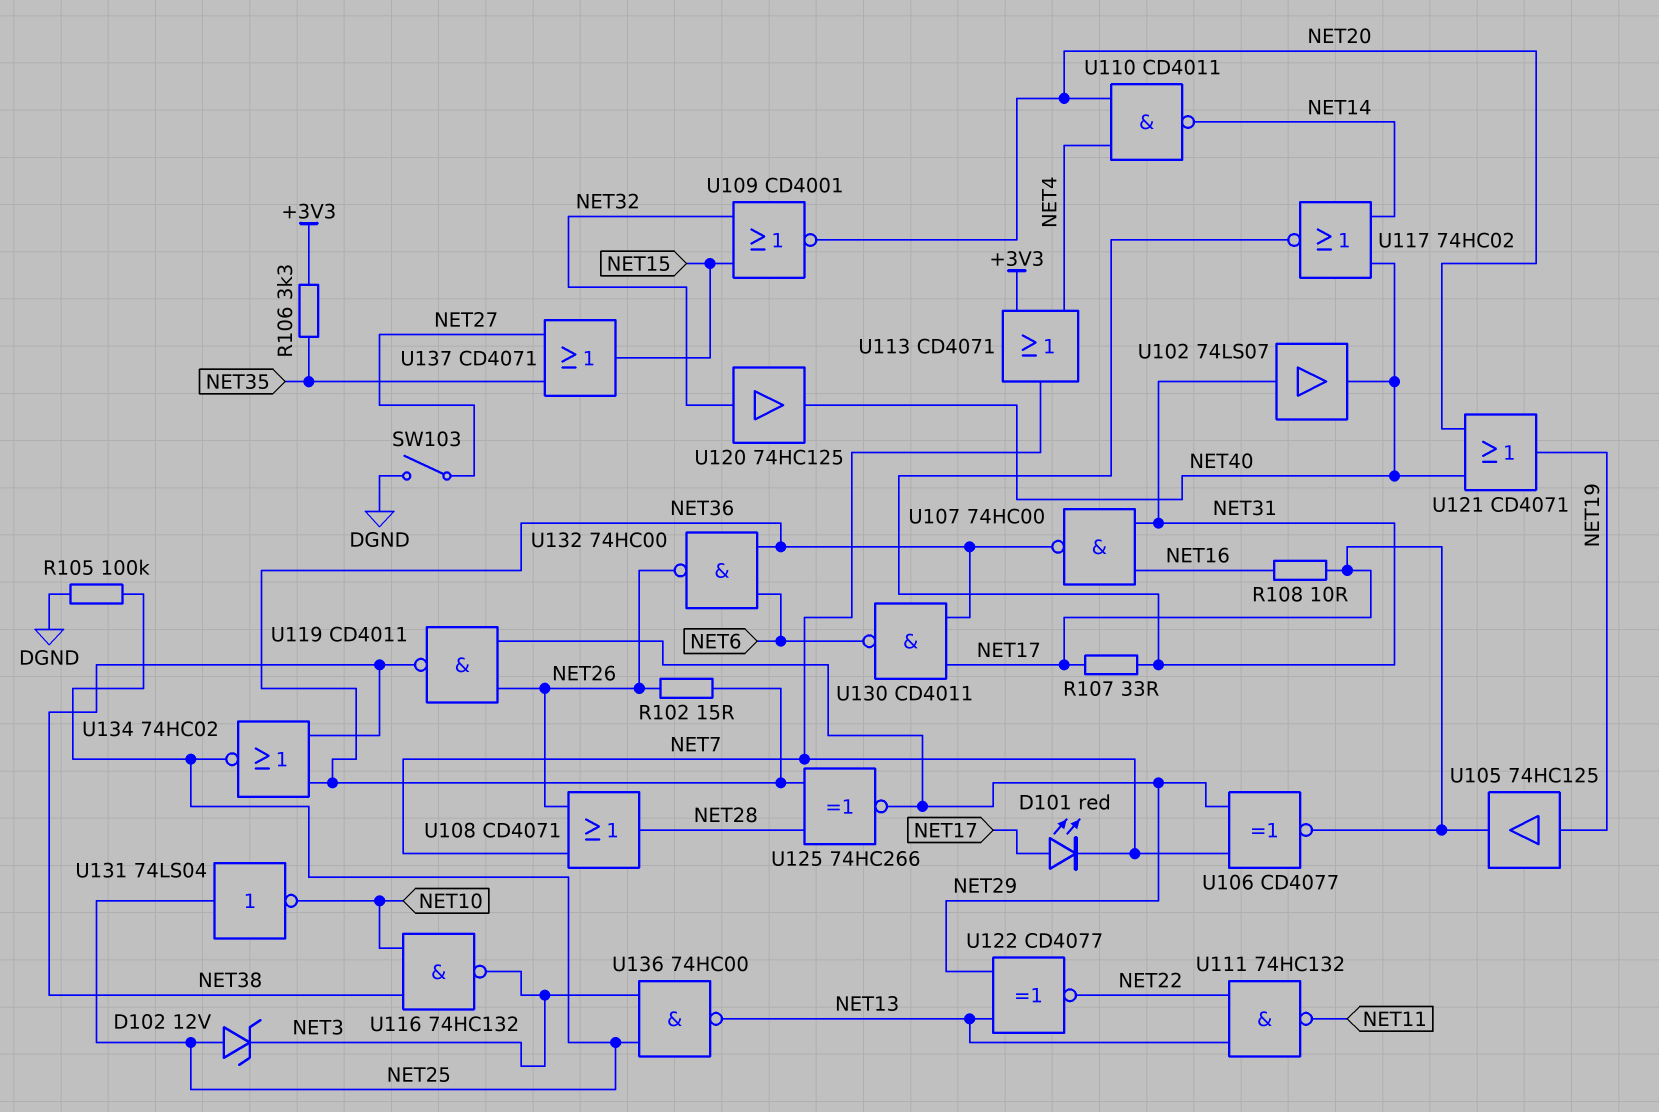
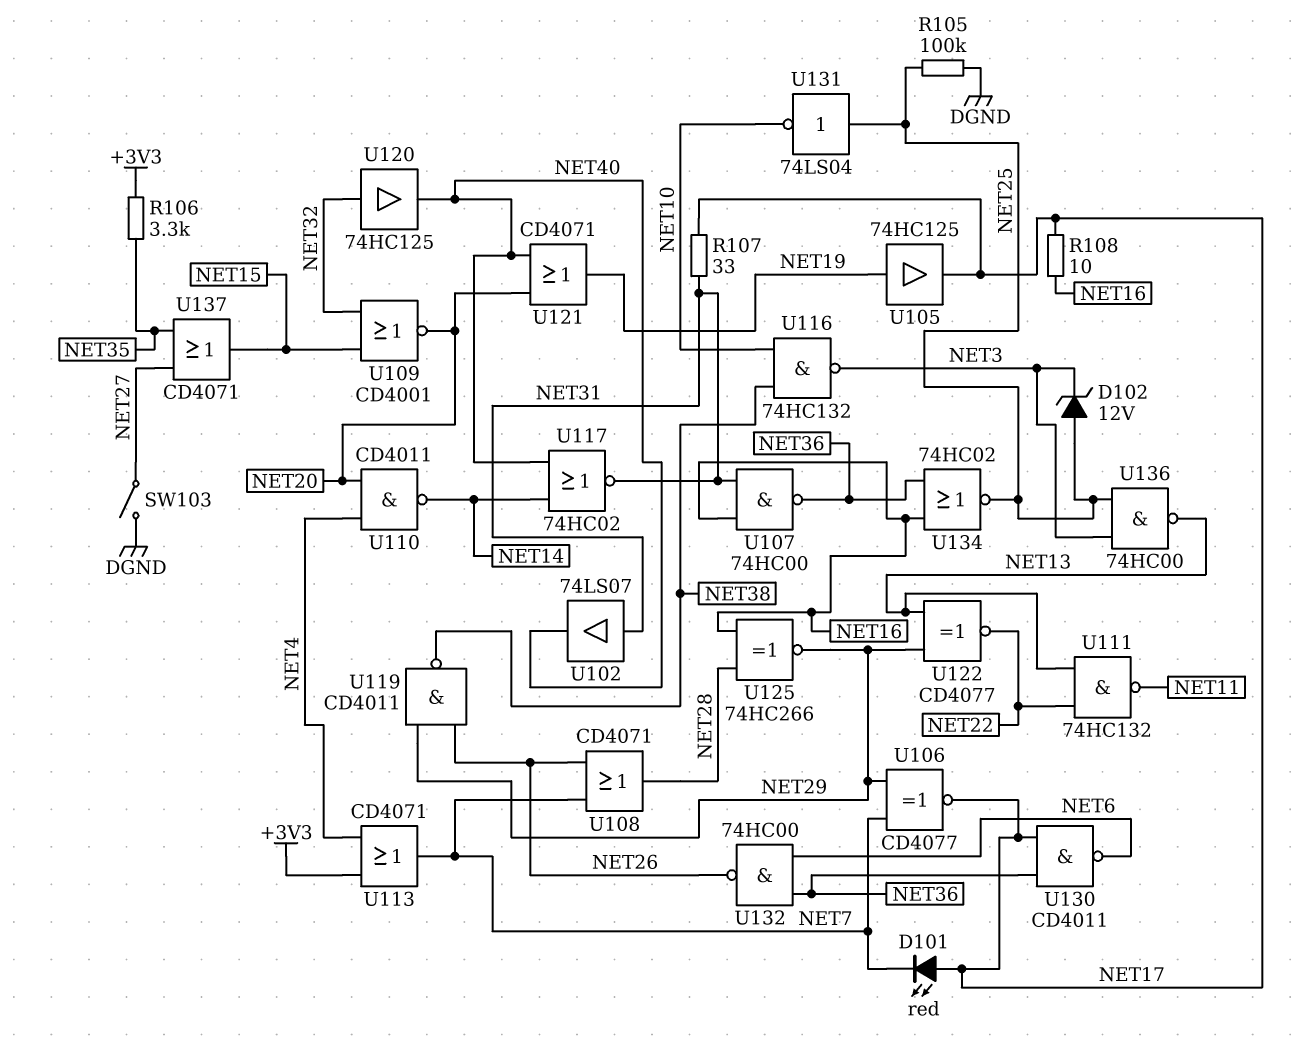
R102: 15 (NET26, NET36) -> none
U125: XNOR 74HC266 (in NET28, in NET36, out NET29) -> XNOR 74HC266 (in NET16, in NET28, out NET29)
U134: NOR 74HC02 (in NET36, in NET38, out NET25) -> NOR 74HC02 (in NET16, in NET36, out NET25)

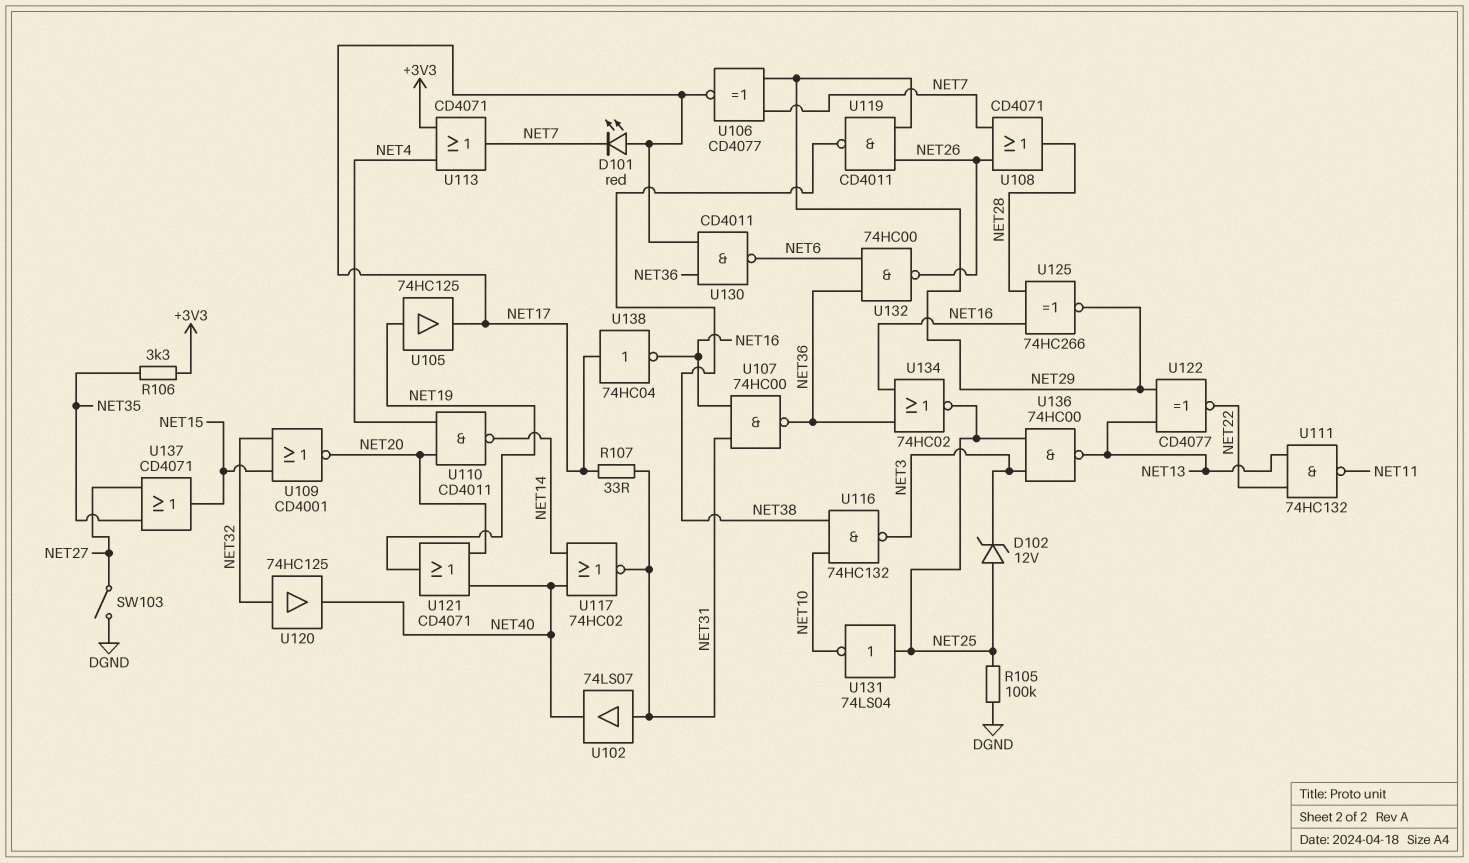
R108: 10 (NET16, NET17) -> none
U138: none -> NOT 74HC04 (in NET17, out NET16)

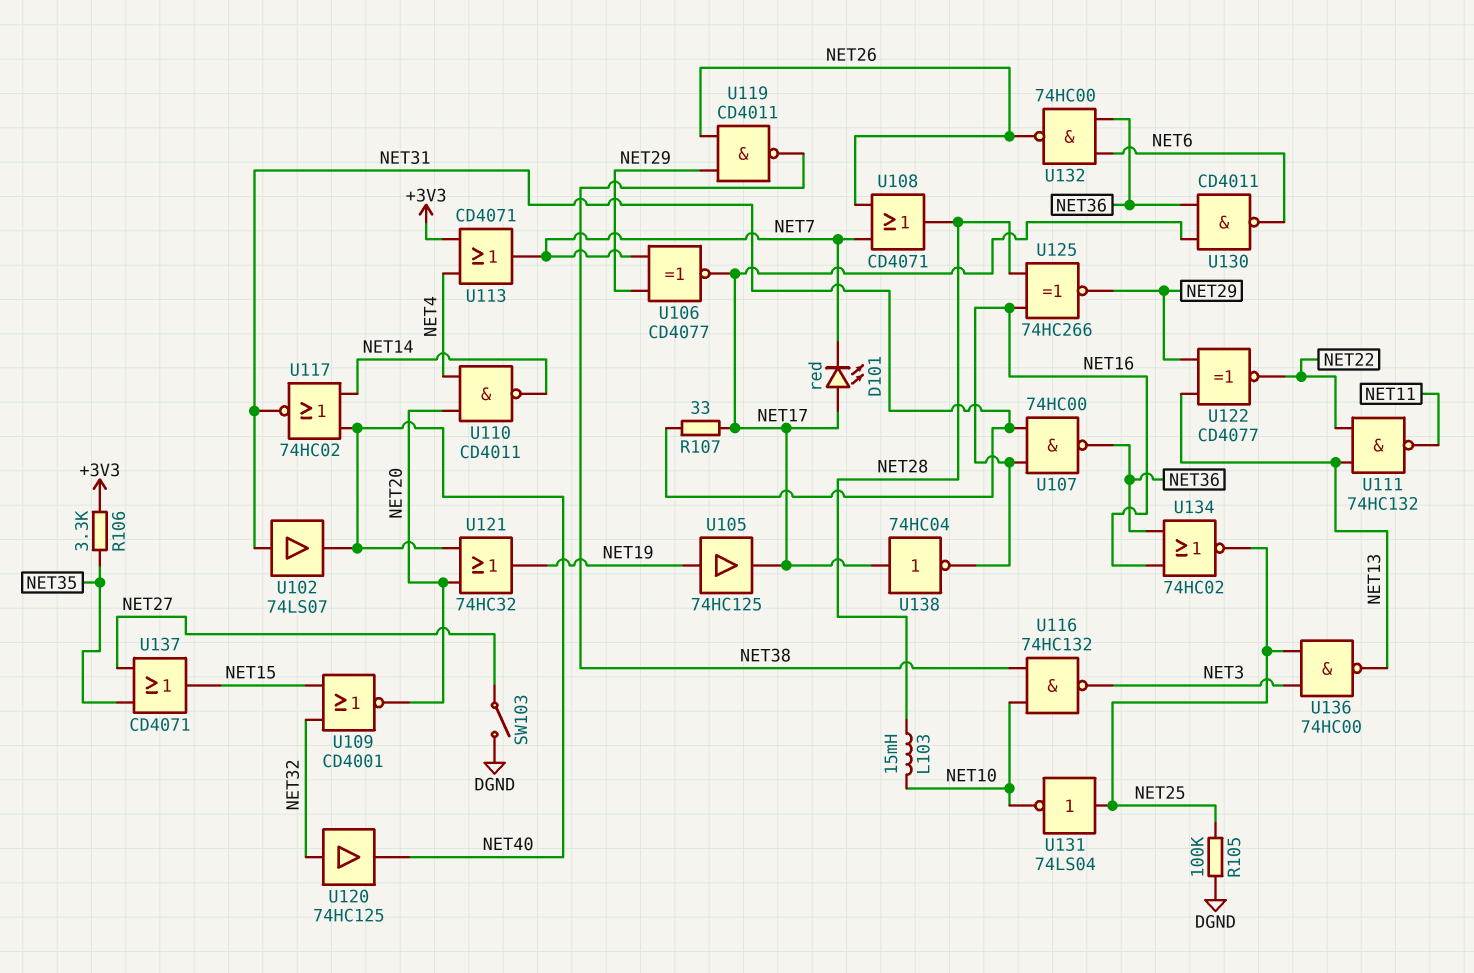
D102: zener 12V (A NET25, K NET3) -> none
L103: none -> 15mH (NET10, NET28)
U121: OR CD4071 (in NET20, in NET40, out NET19) -> OR 74HC32 (in NET20, in NET40, out NET19)

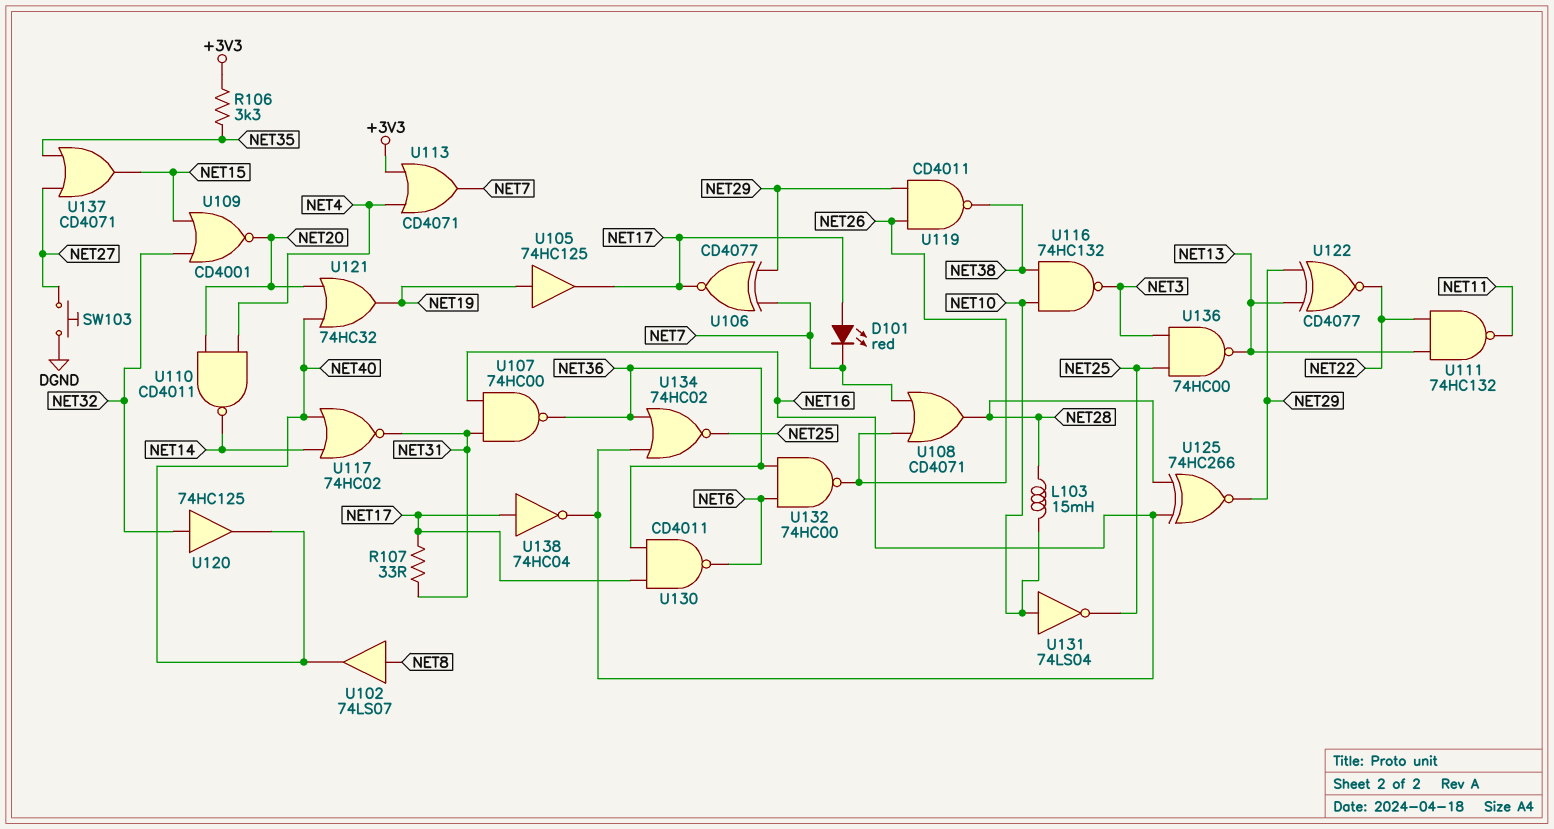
R105: 100k (DGND, NET25) -> none
SW103: switch (DGND, NET27) -> button (DGND, NET27)
U102: buffer 74LS07 (in NET31, out NET40) -> buffer 74LS07 (in NET8, out NET40)
U131: NOT 74LS04 (in NET25, out NET10) -> NOT 74LS04 (in NET10, out NET25)

